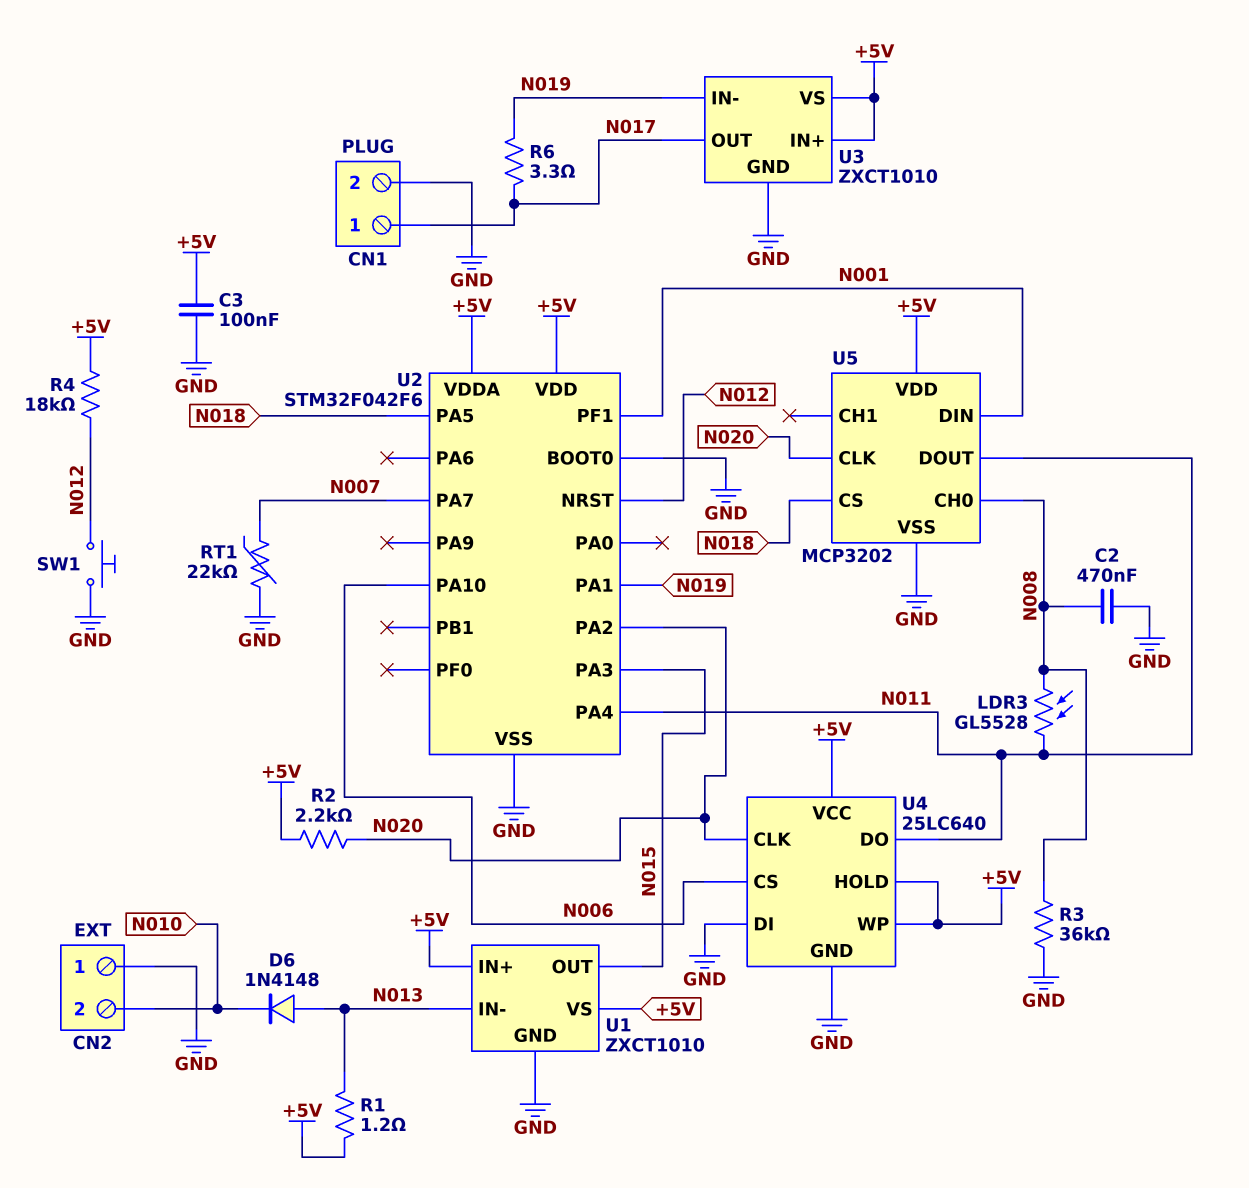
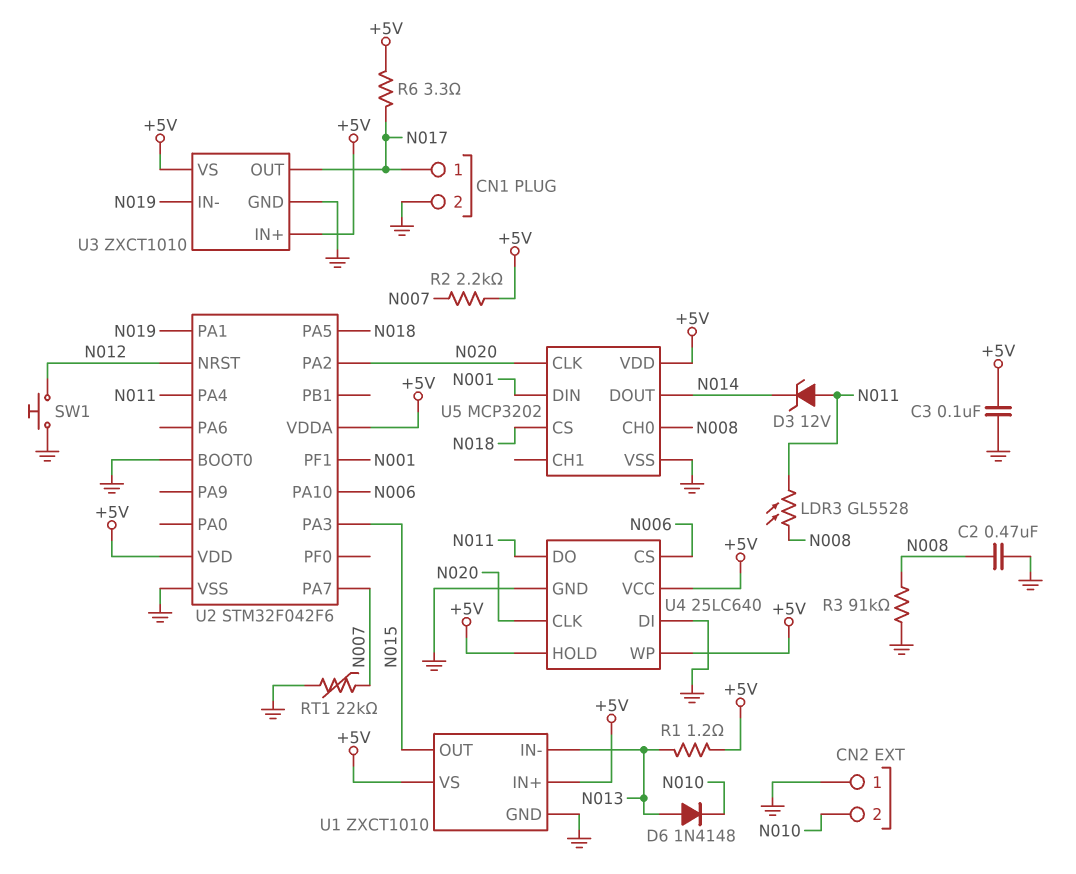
D3: none -> zener 12V (A N011, K N014)
R2: 2.2k (+5V, N020) -> 2.2k (+5V, N007)
R3: 36k (GND, N008) -> 91k (GND, N008)
R4: 18k (+5V, N012) -> none
R6: 3.3 (N017, N019) -> 3.3 (+5V, N017)
U5 pin DOUT: N011 -> N014

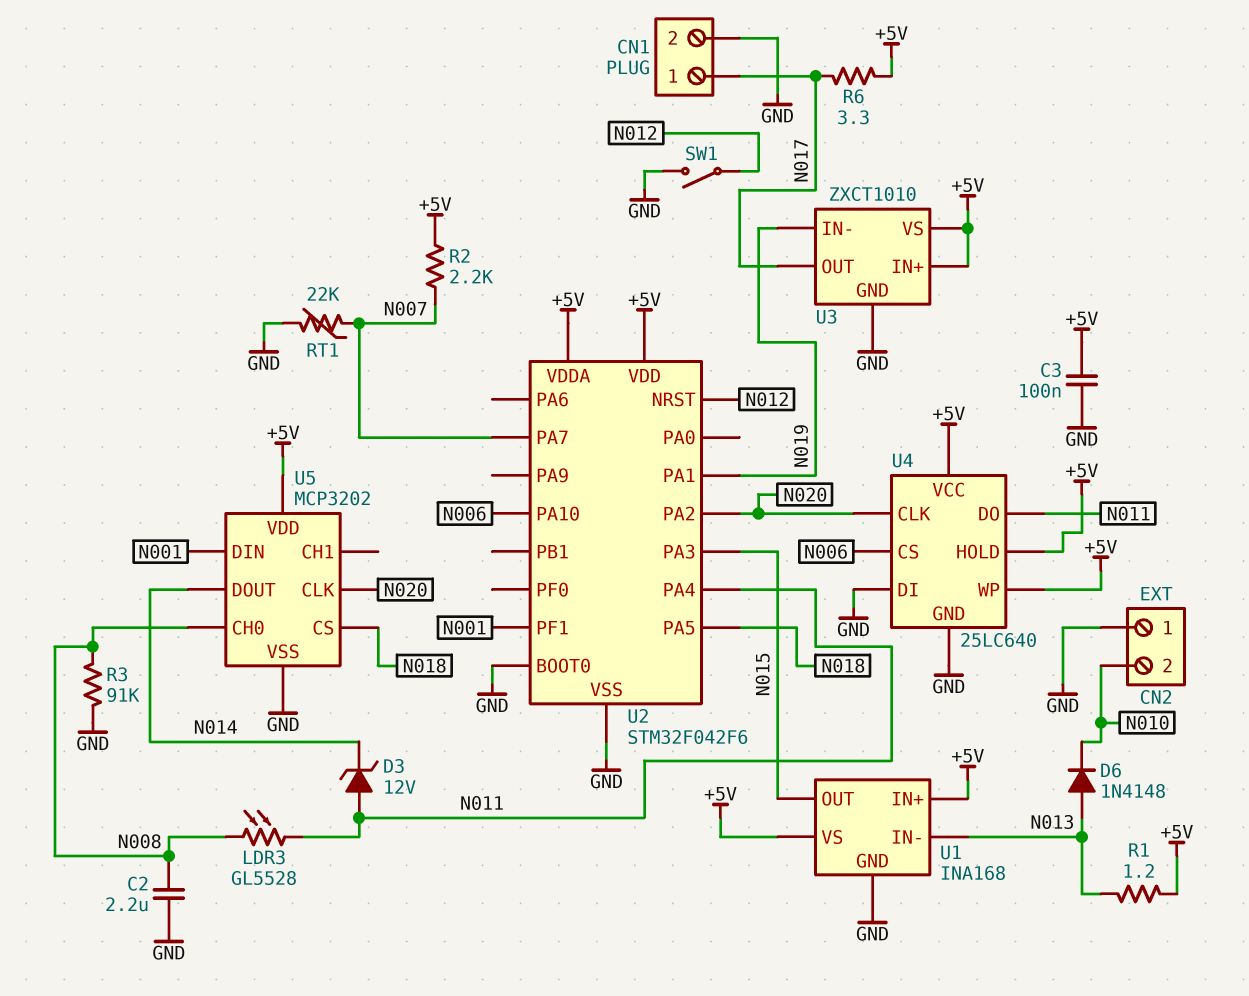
C2: 470nF (GND, N008) -> 2.2uF (GND, N008)
SW1: button (GND, N012) -> switch (GND, N012)
U1: ZXCT1010 -> INA168

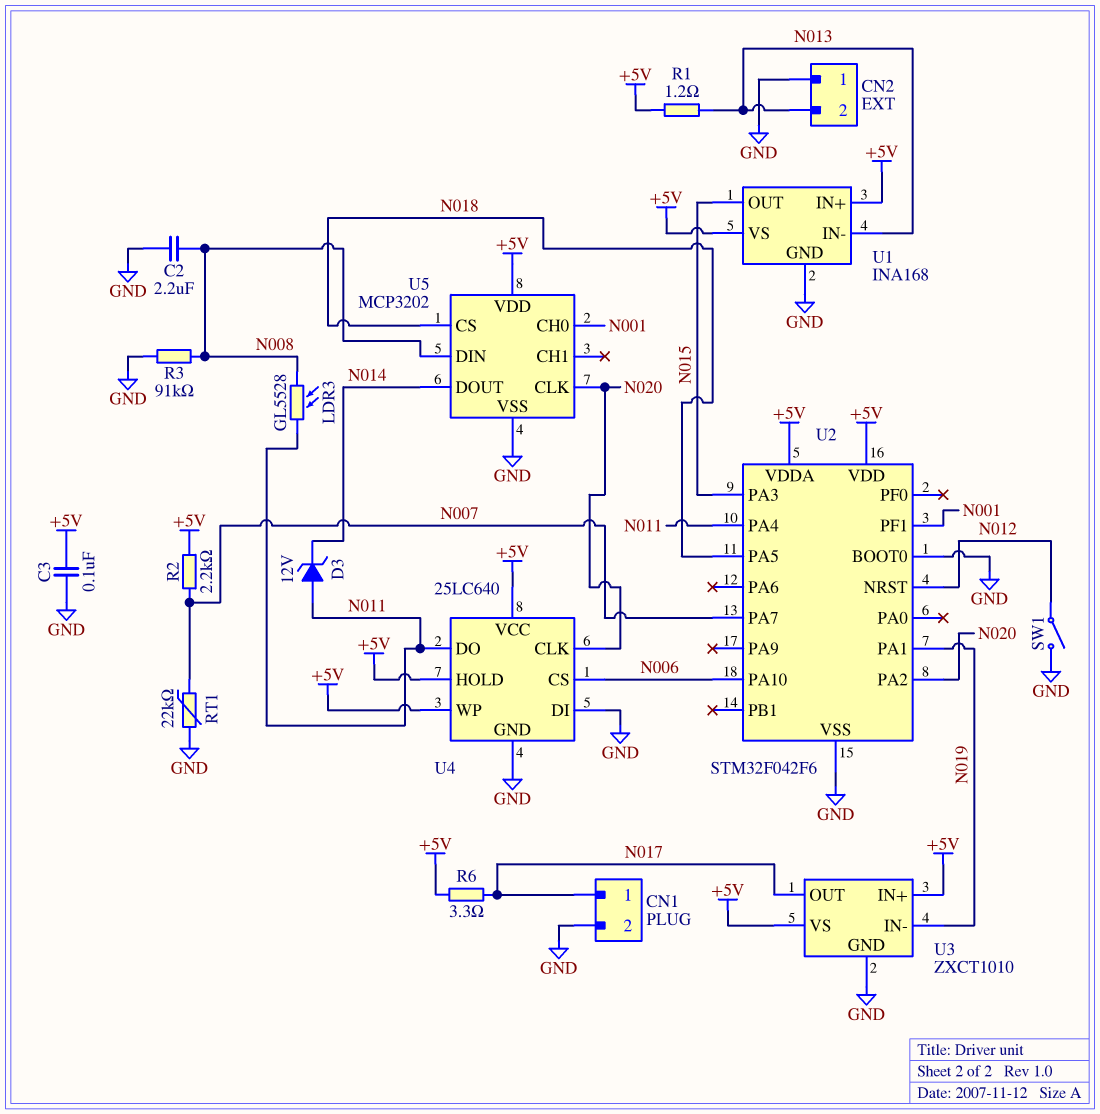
CN2 pin 2: N010 -> N013
D6: diode 1N4148 (A N013, K N010) -> none
U5 pin CH0: N008 -> N001
U5 pin DIN: N001 -> N008

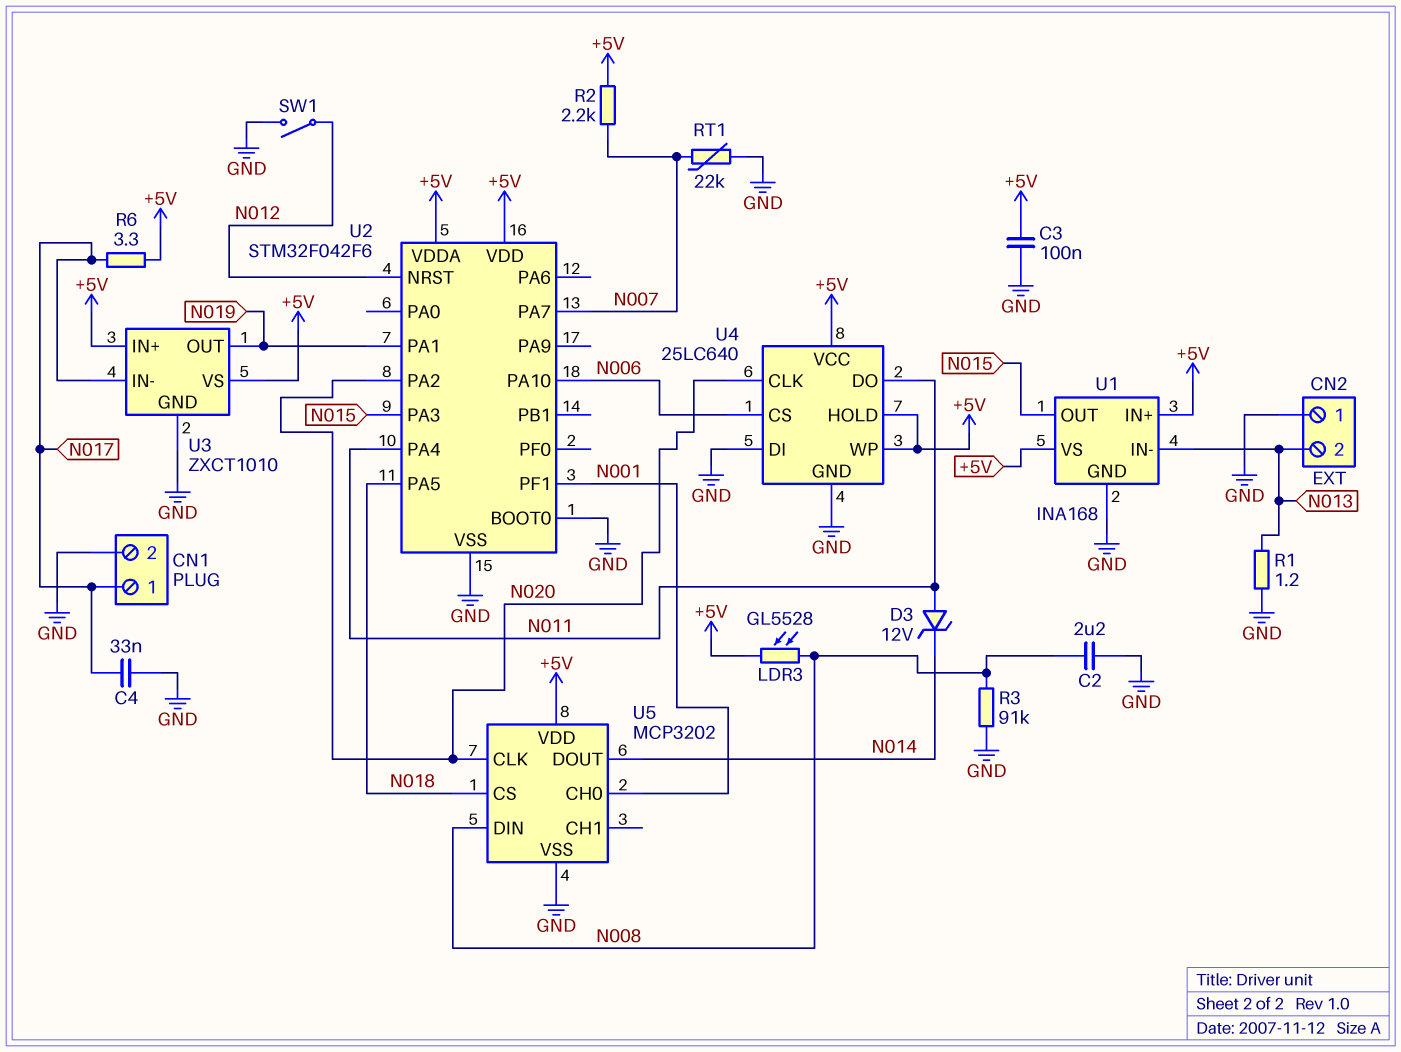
C4: none -> 33nF (GND, N017)
LDR3: GL5528 (N008, N011) -> GL5528 (+5V, N008)
R1: 1.2 (+5V, N013) -> 1.2 (GND, N013)
U3 pin IN-: N019 -> N017
U3 pin OUT: N017 -> N019

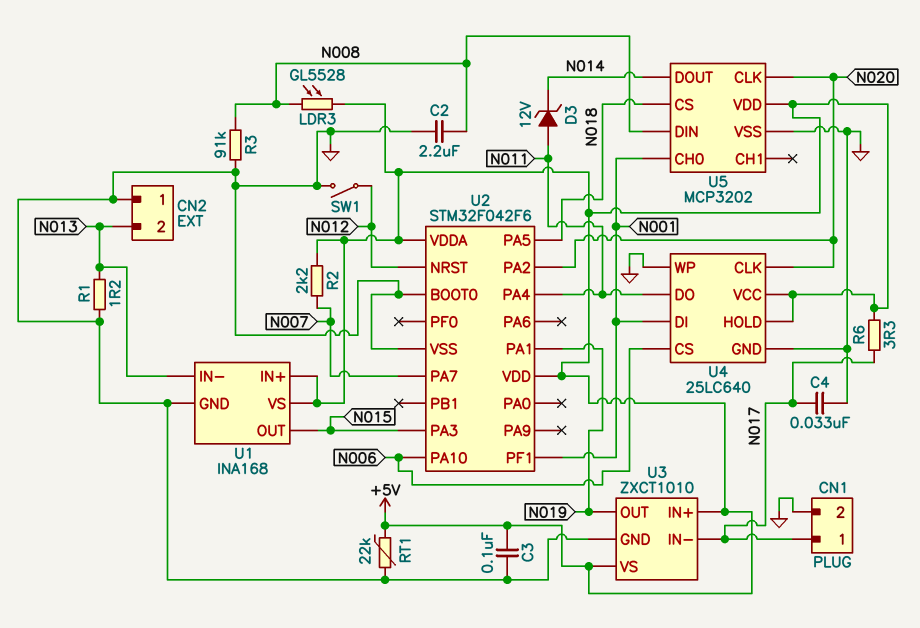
RT1: 22k (GND, N007) -> 22k (+5V, GND)
U4 pin DI: GND -> N001
U4 pin WP: +5V -> GND

